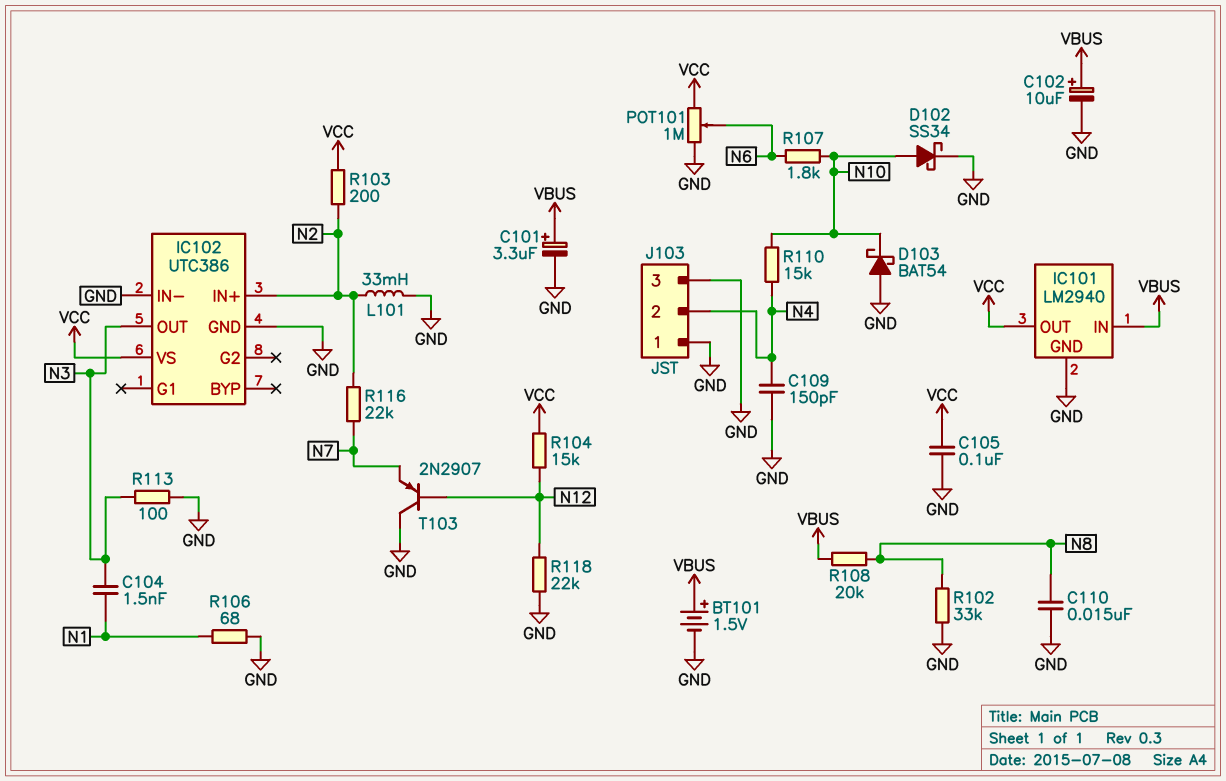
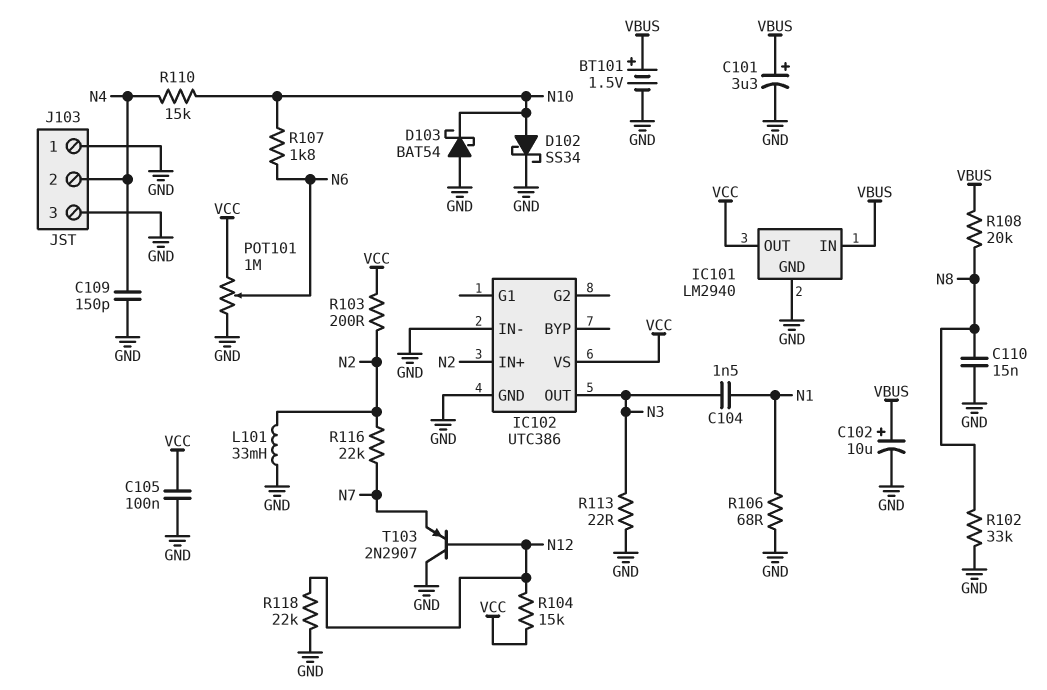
R113: 100 (GND, N3) -> 22 (GND, N3)

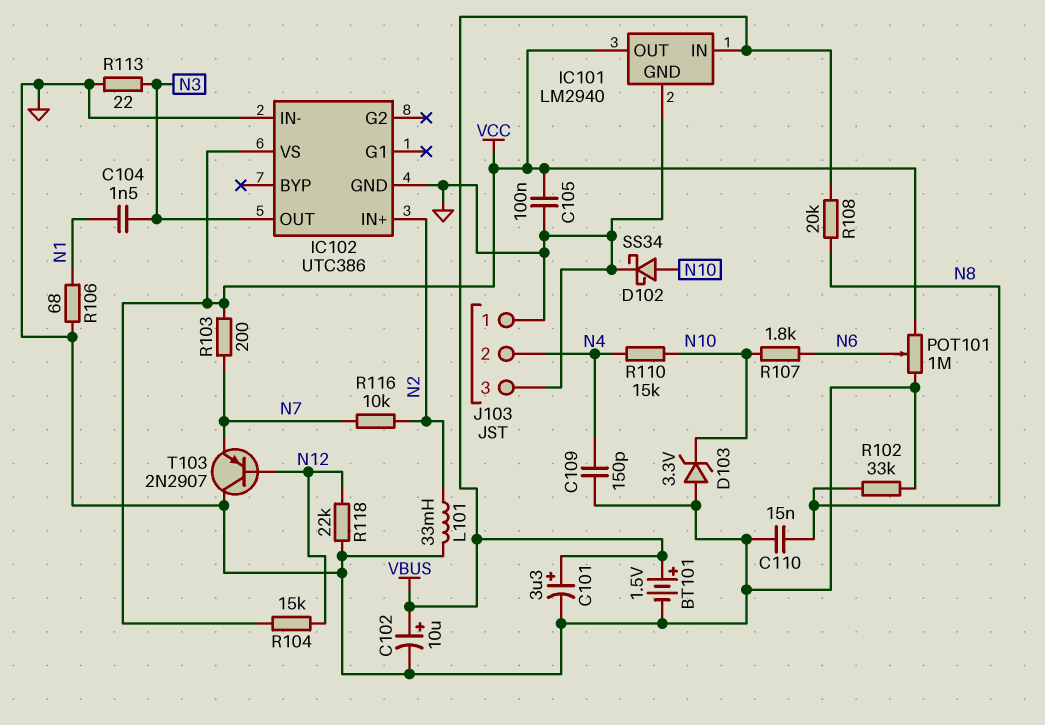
D103: schottky BAT54 (A GND, K N10) -> zener 3.3V (A GND, K N10)
R103: 200 (N2, VCC) -> 200 (N7, VCC)
R116: 22k (N2, N7) -> 10k (N2, N7)

